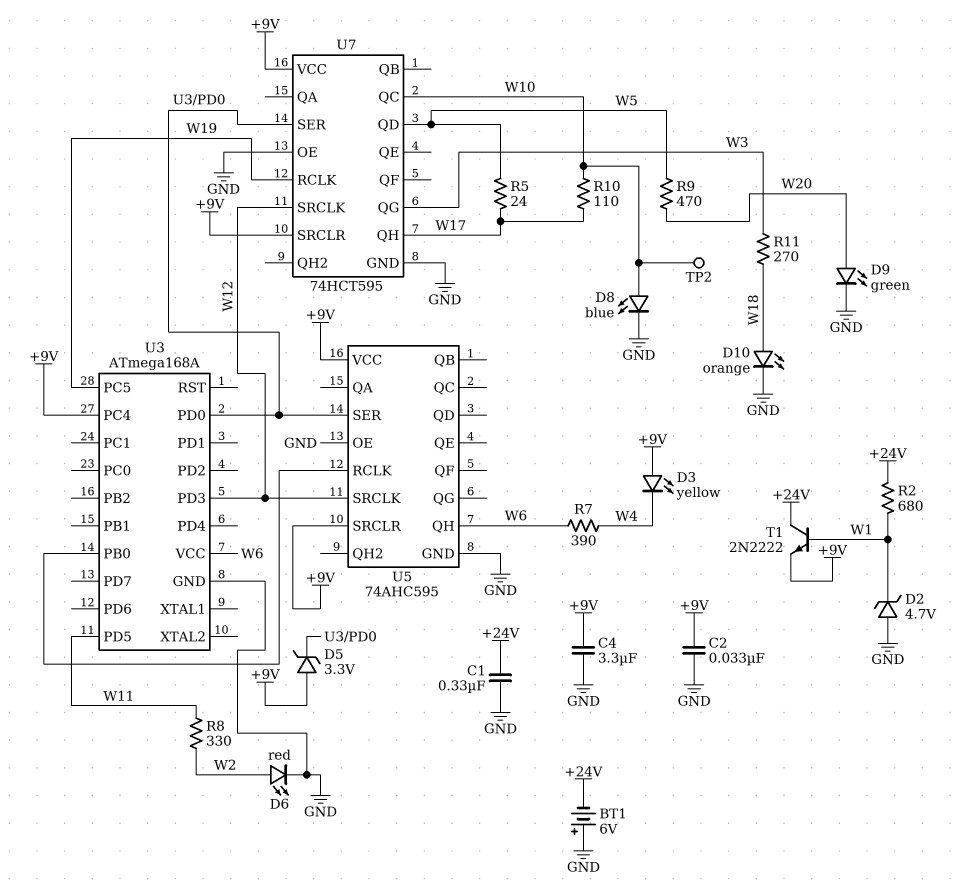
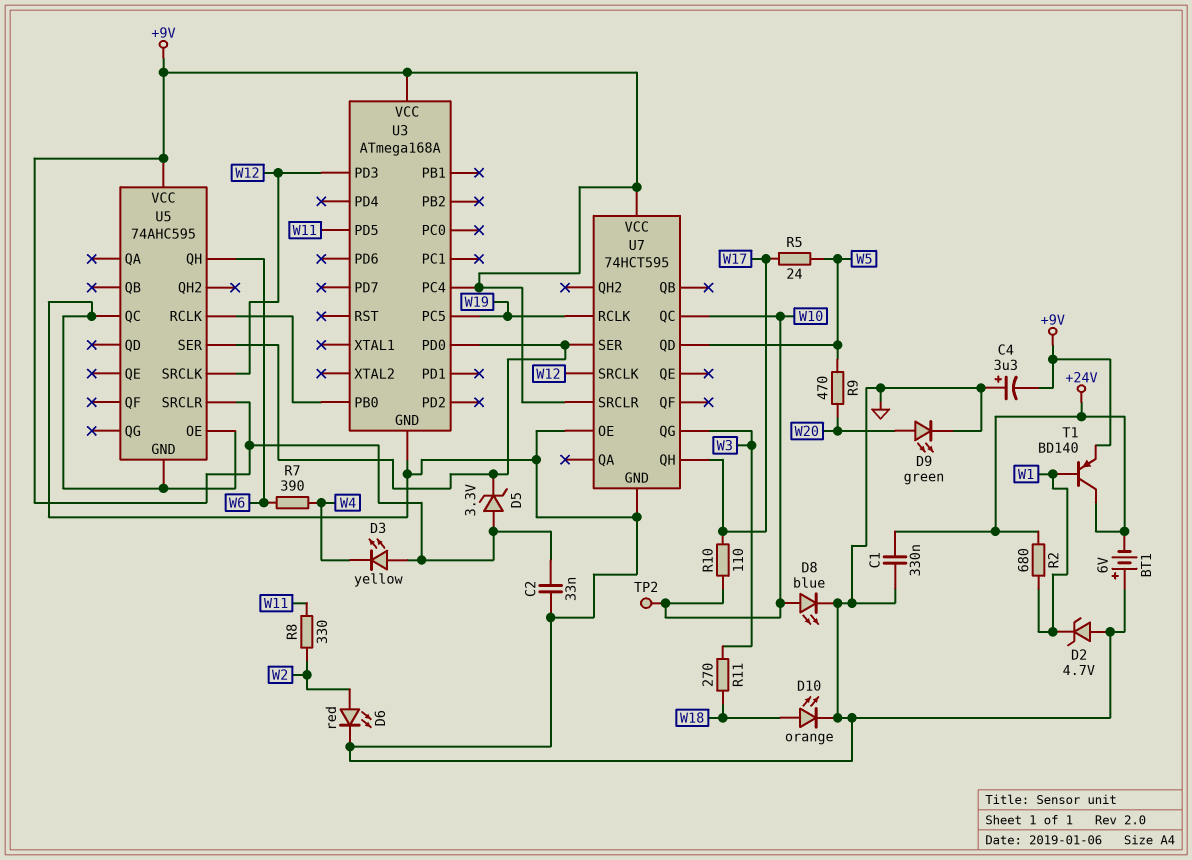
C4: 3.3uF (+9V, GND) -> 3.3uF (plus GND, minus +9V)
T1: NPN 2N2222 (B W1, C +24V, E +9V) -> PNP BD140 (B W1, C +24V, E +9V)
U3 pin VCC: W6 -> +9V
U5 pin QC: none -> GND

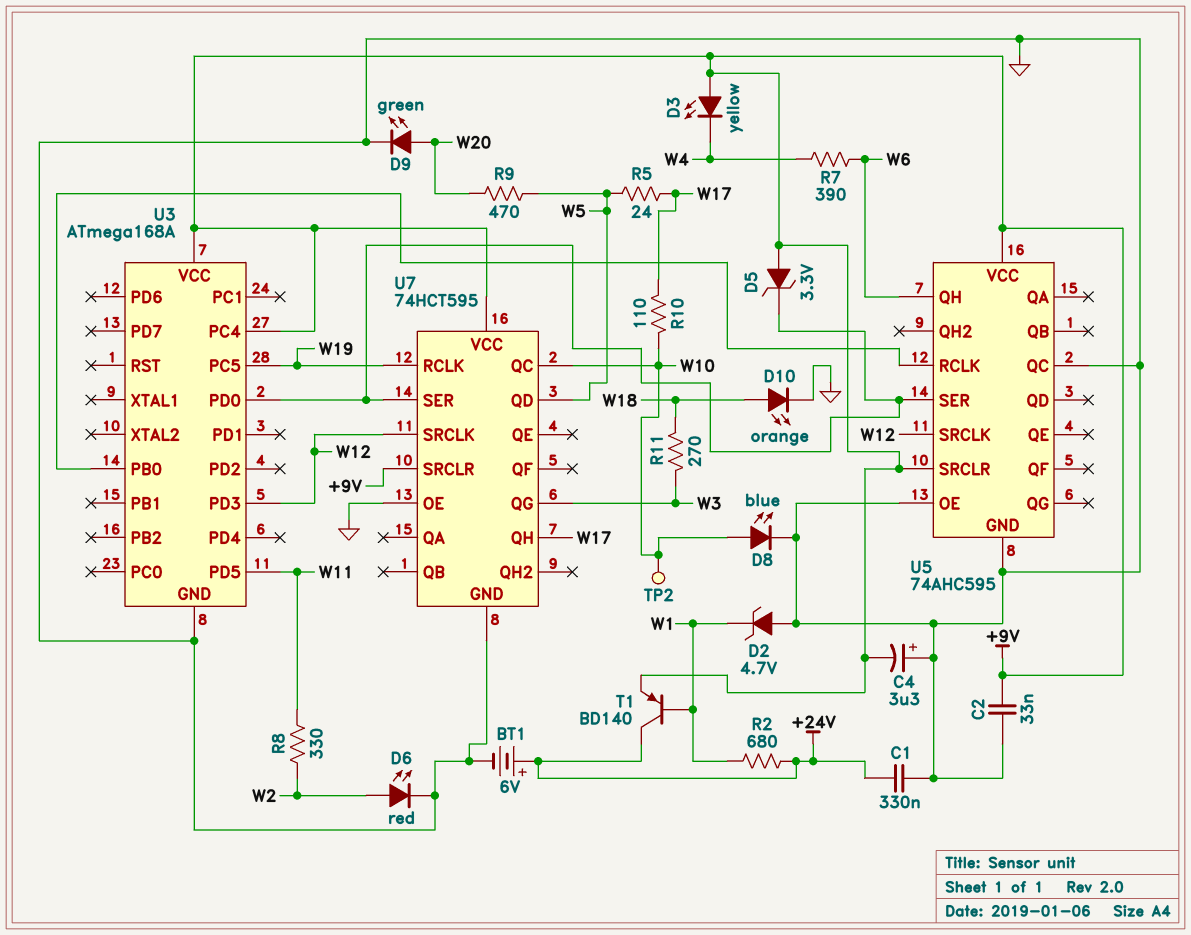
BT1: 6V (plus GND, minus +24V) -> 6V (plus +24V, minus GND)

